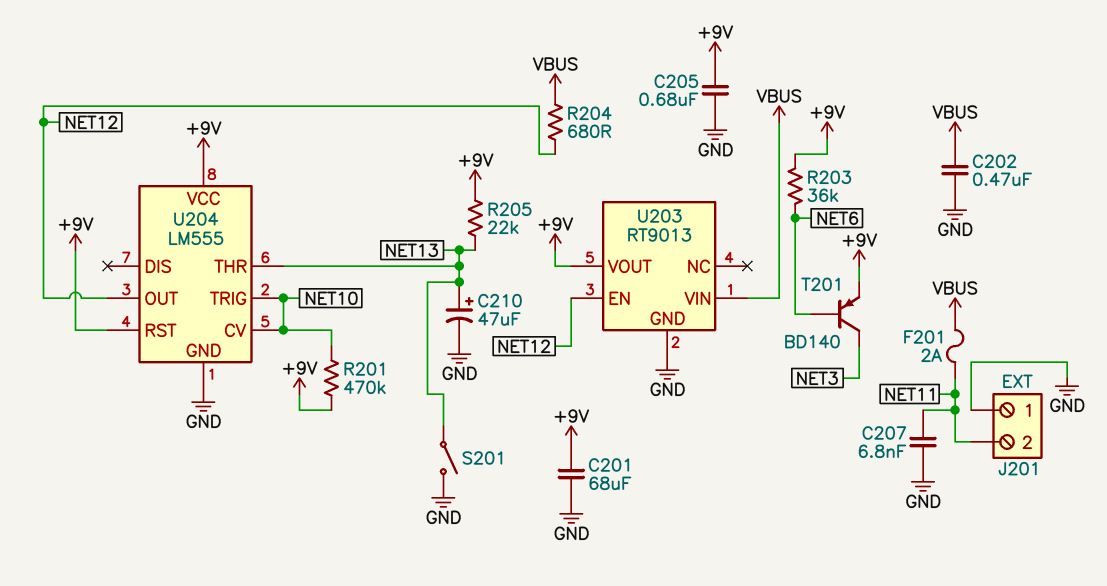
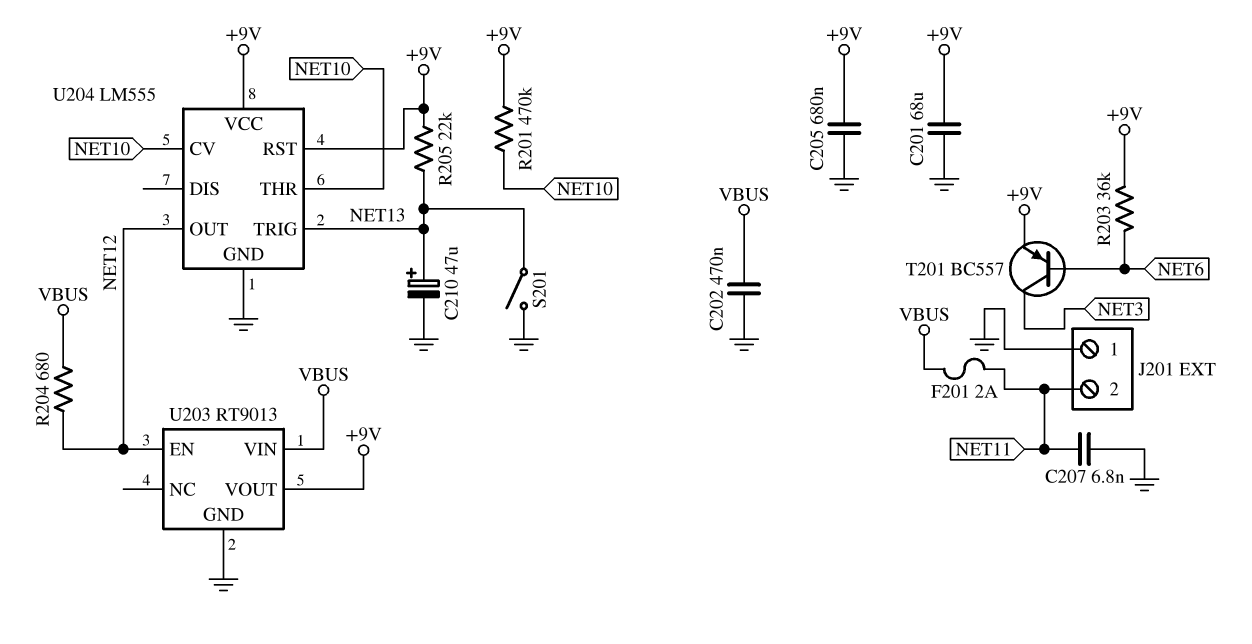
T201: PNP BD140 (B NET6, C NET3, E +9V) -> PNP BC557 (B NET6, C NET3, E +9V)
U204 pin THR: NET13 -> NET10
U204 pin TRIG: NET10 -> NET13

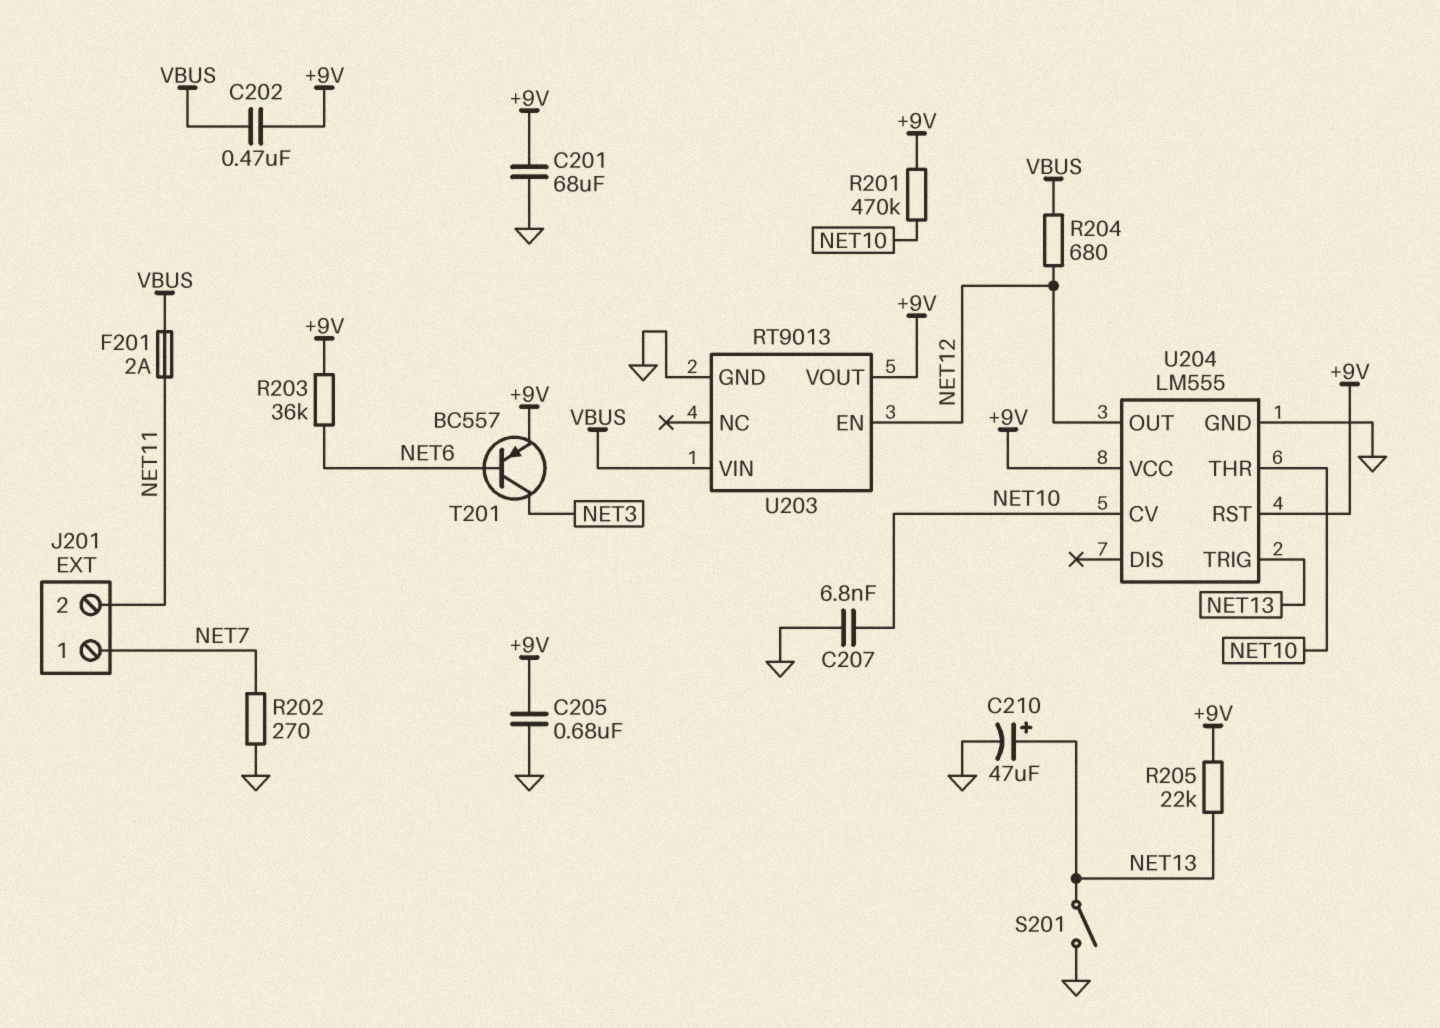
C202: 470nF (GND, VBUS) -> 470nF (+9V, VBUS)
C207: 6.8nF (GND, NET11) -> 6.8nF (GND, NET10)
J201 pin 1: GND -> NET7
R202: none -> 270 (GND, NET7)

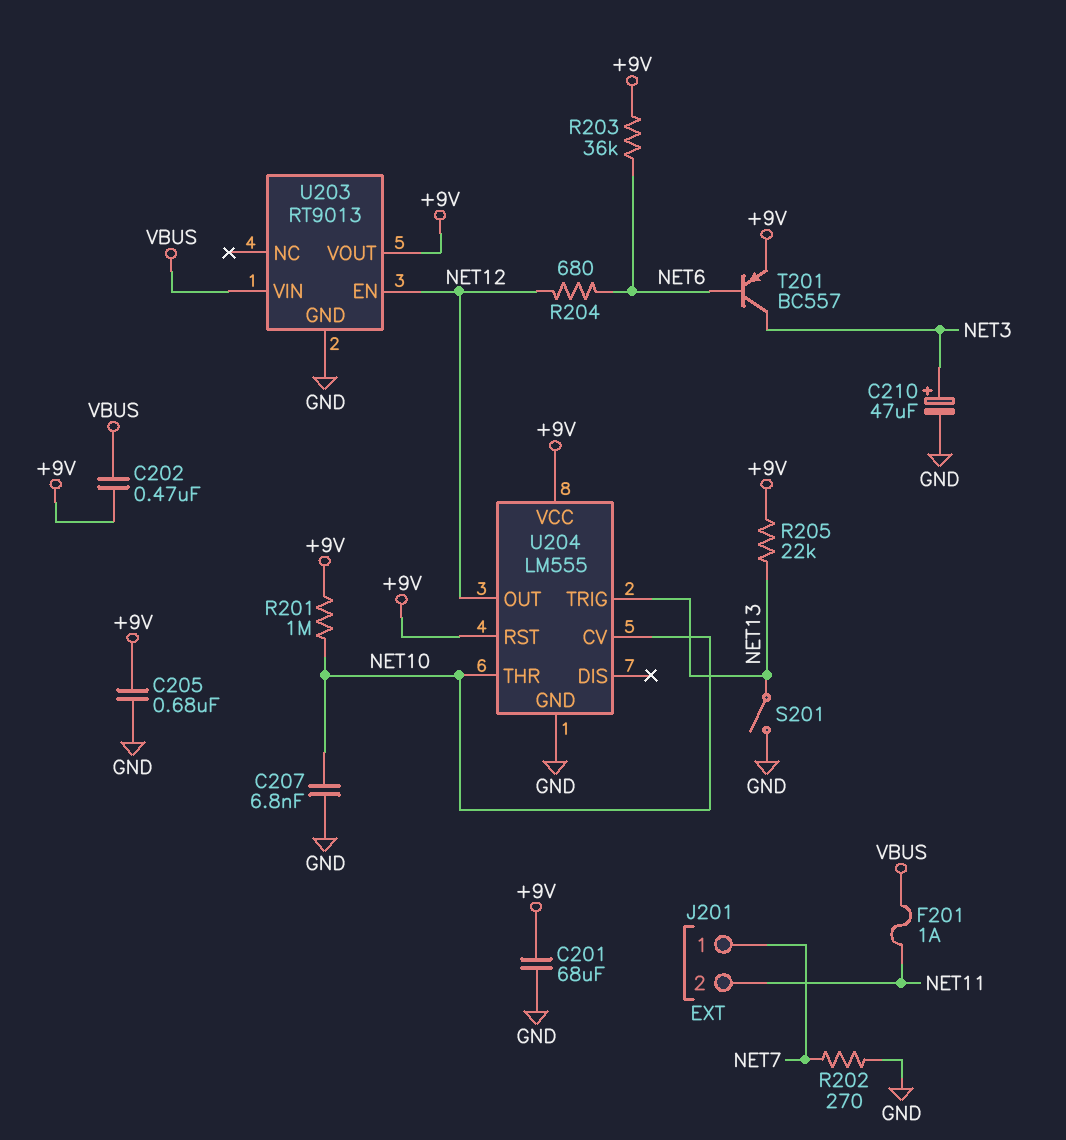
C210: 47uF (plus NET13, minus GND) -> 47uF (plus NET3, minus GND)
F201: 2A (NET11, VBUS) -> 1A (NET11, VBUS)
R201: 470k (+9V, NET10) -> 1M (+9V, NET10)
R204: 680 (NET12, VBUS) -> 680 (NET6, NET12)

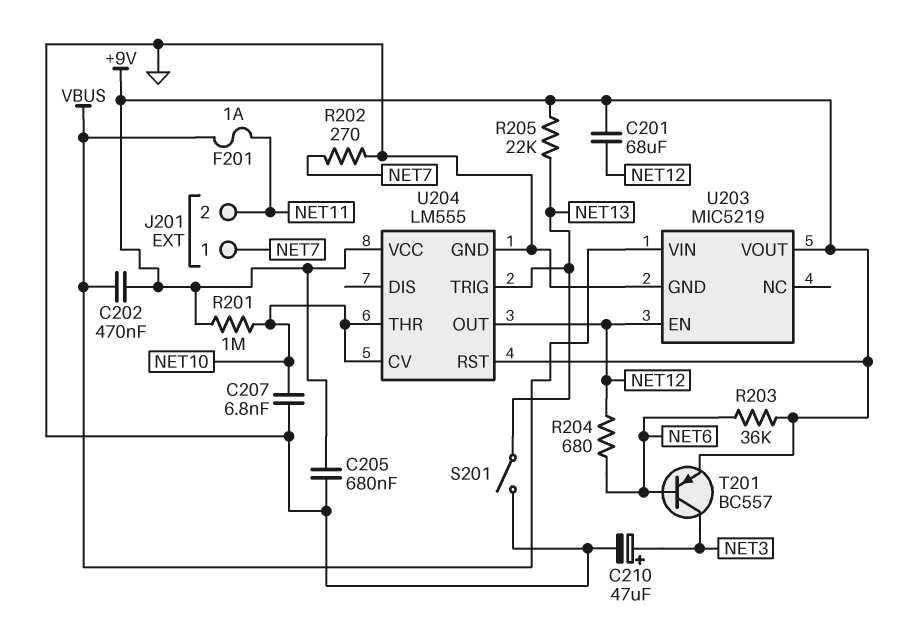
C201: 68uF (+9V, GND) -> 68uF (+9V, NET12)
U203: RT9013 -> MIC5219

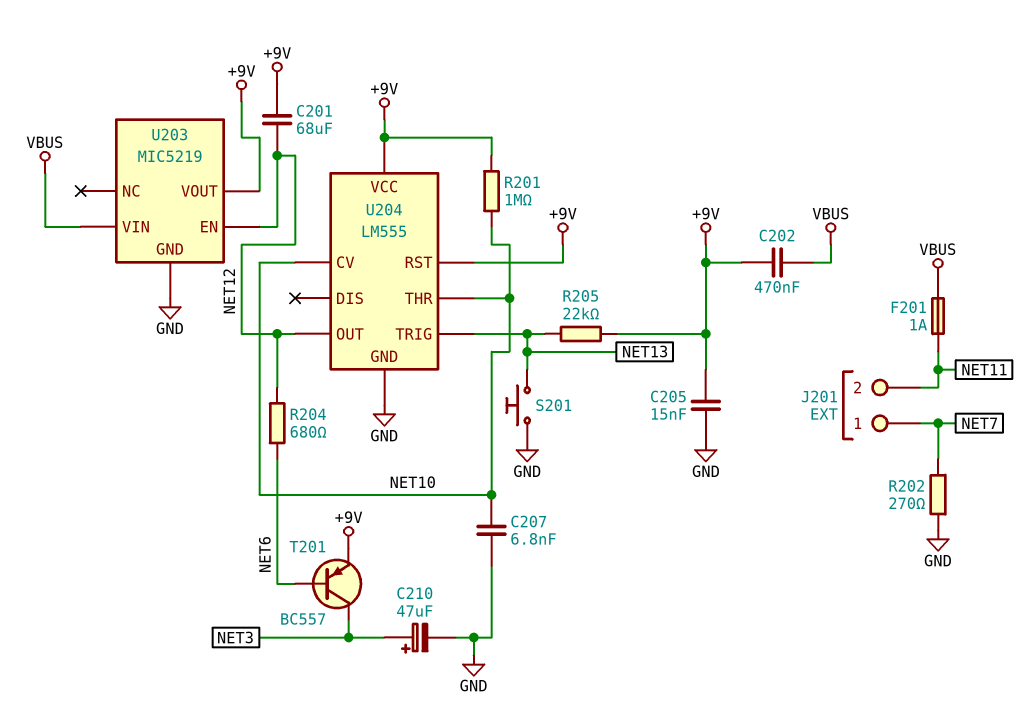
C205: 680nF (+9V, GND) -> 15nF (+9V, GND)
R203: 36k (+9V, NET6) -> none
S201: switch (GND, NET13) -> button (GND, NET13)

